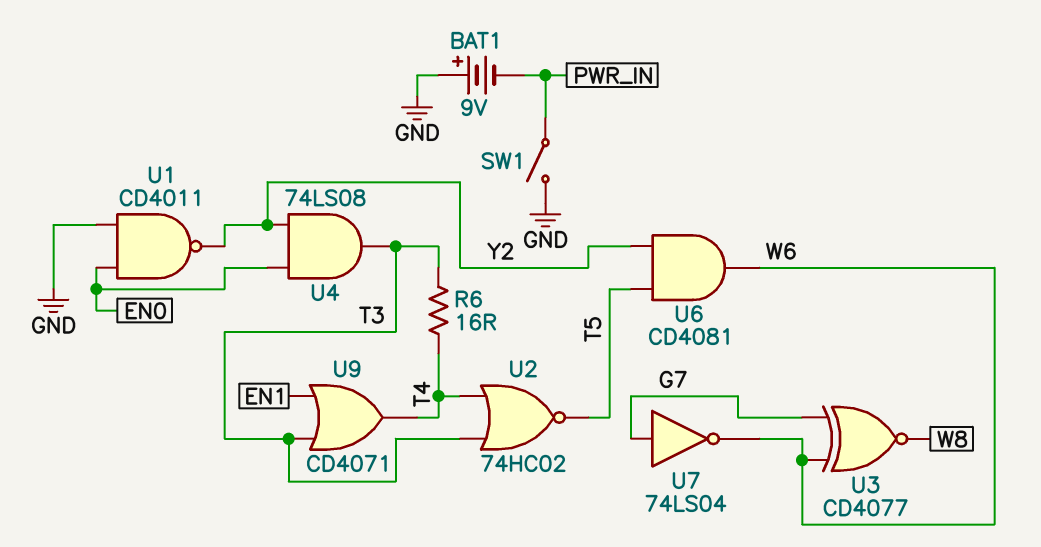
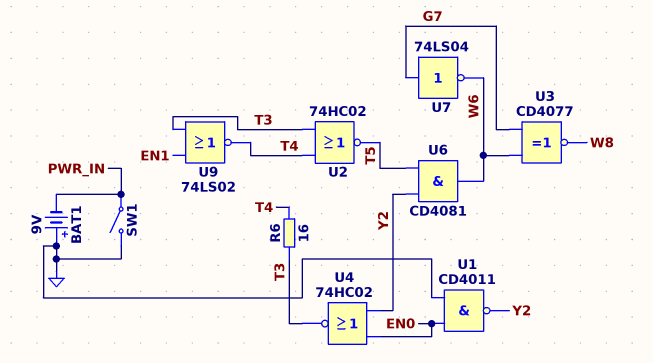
U4: AND 74LS08 (in EN0, in Y2, out T3) -> NOR 74HC02 (in EN0, in Y2, out T3)
U9: OR CD4071 (in EN1, in T3, out T4) -> NOR 74LS02 (in EN1, in T3, out T4)

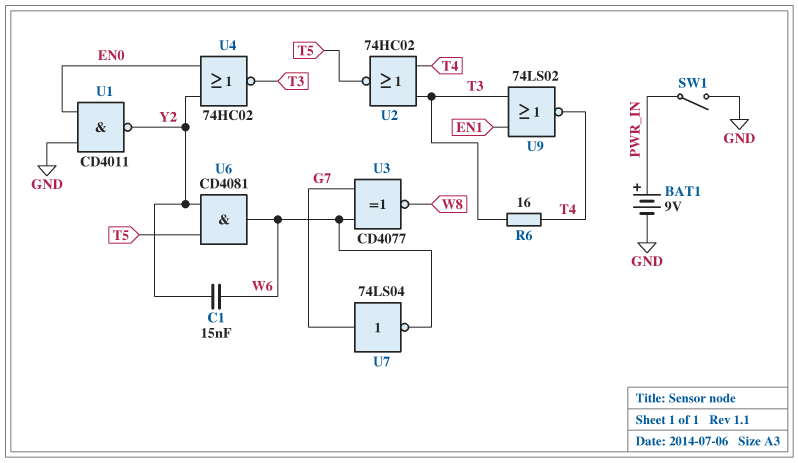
BAT1: 9V (plus GND, minus PWR_IN) -> 9V (plus PWR_IN, minus GND)
C1: none -> 15nF (W6, Y2)

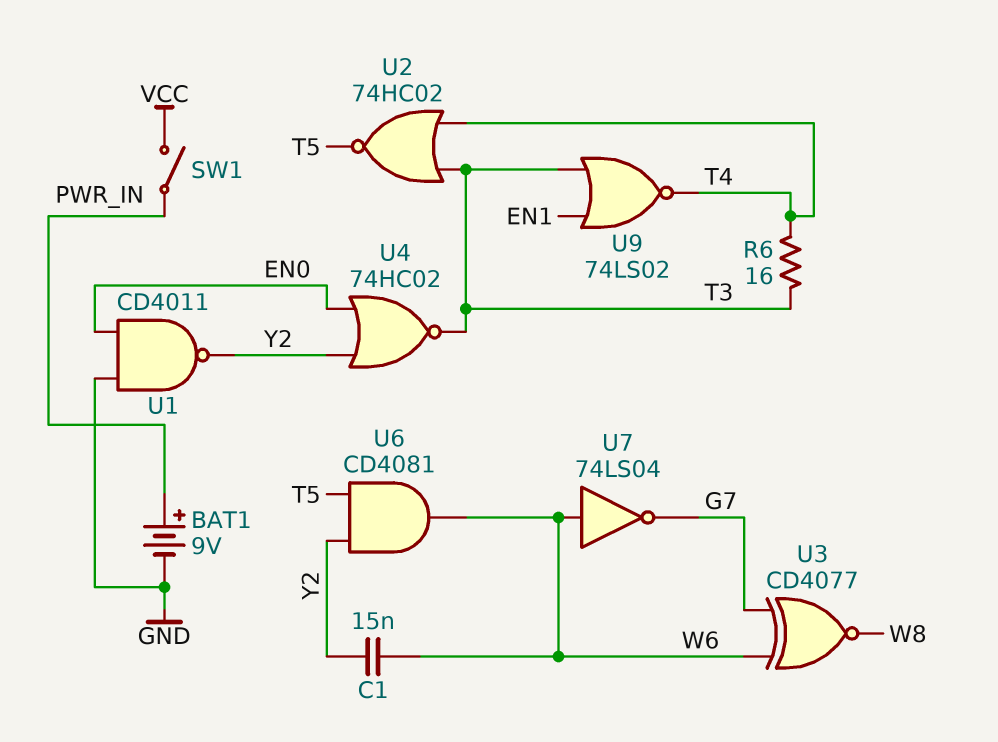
SW1: switch (GND, PWR_IN) -> switch (PWR_IN, VCC)
U7: NOT 74LS04 (in G7, out W6) -> NOT 74LS04 (in W6, out G7)

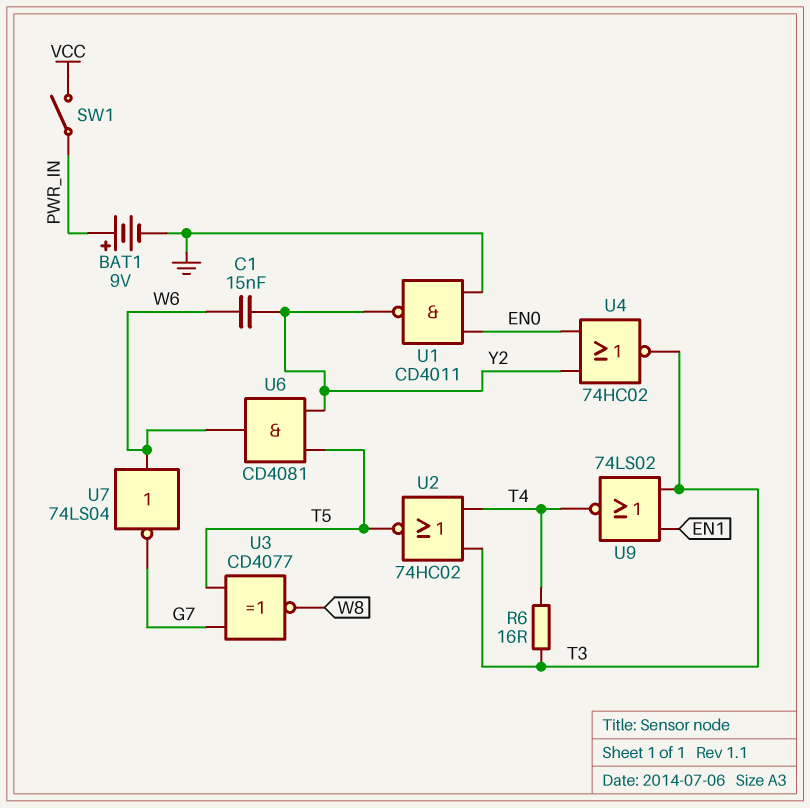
U3: XNOR CD4077 (in G7, in W6, out W8) -> XNOR CD4077 (in G7, in T5, out W8)

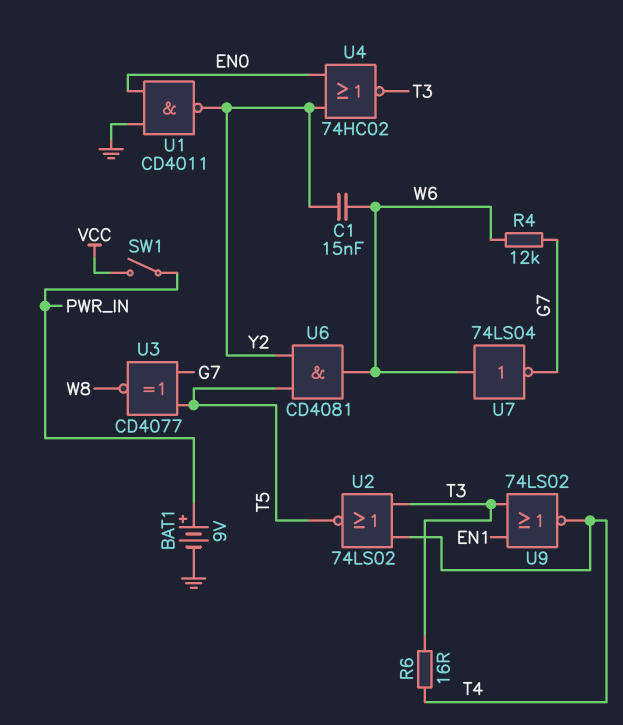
R4: none -> 12k (G7, W6)
U2: NOR 74HC02 (in T3, in T4, out T5) -> NOR 74LS02 (in T3, in T4, out T5)

